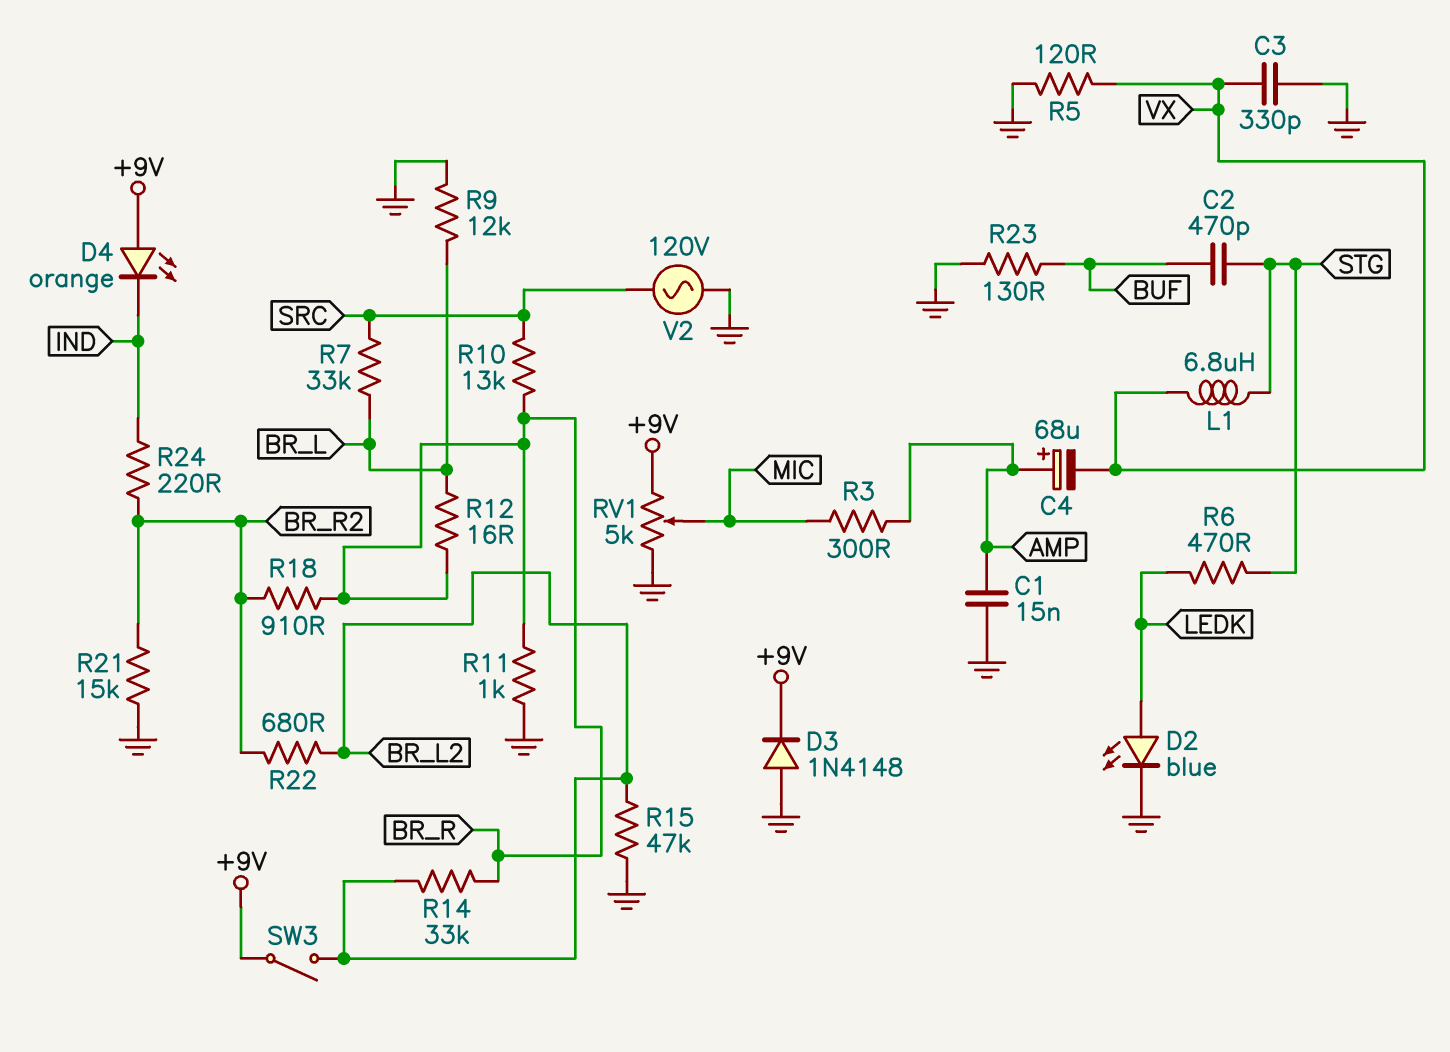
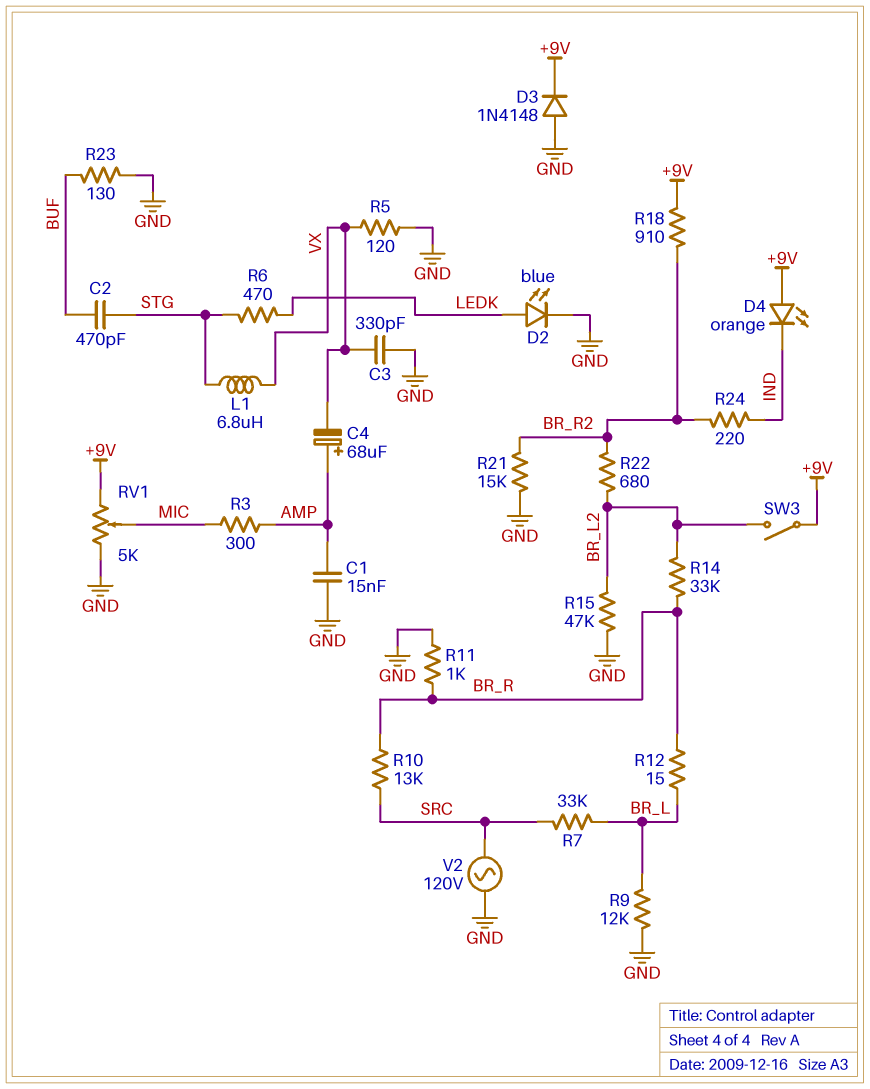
R12: 16 (BR_L, BR_R) -> 15 (BR_L, BR_R)
R18: 910 (BR_R, BR_R2) -> 910 (+9V, BR_R2)

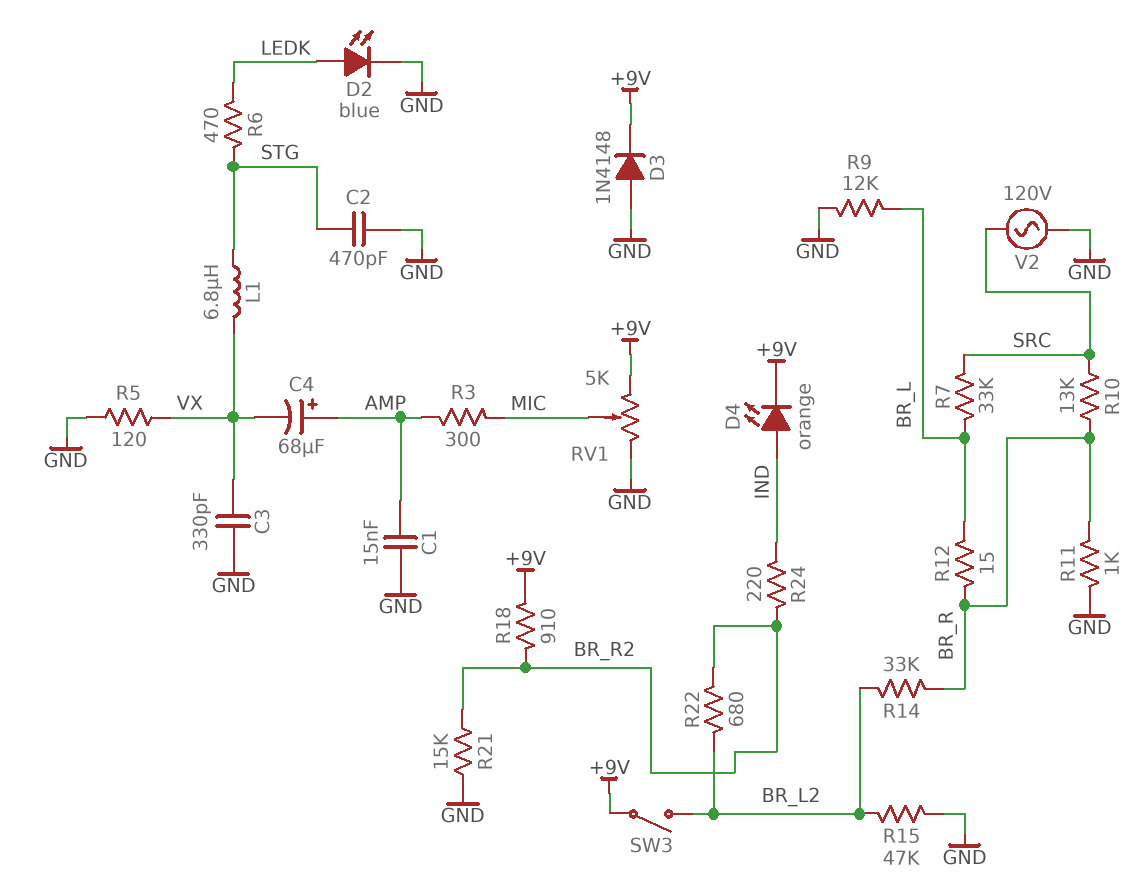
C2: 470pF (BUF, STG) -> 470pF (GND, STG)
D4: LED orange (A +9V, K IND) -> LED orange (A IND, K +9V)
R23: 130 (BUF, GND) -> none

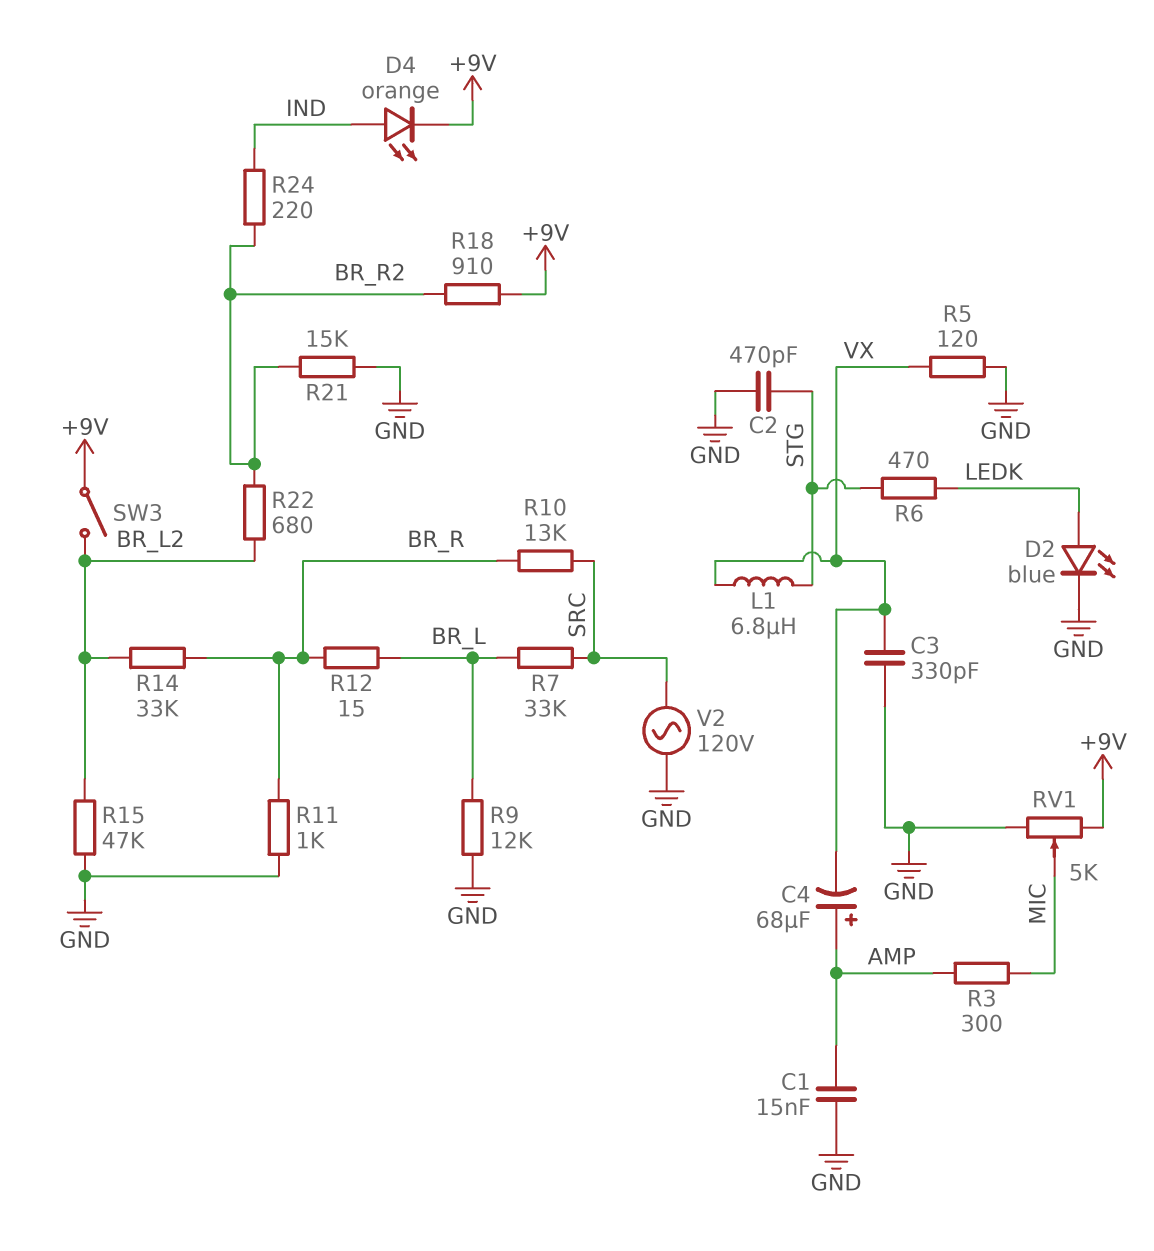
D3: diode 1N4148 (A GND, K +9V) -> none

